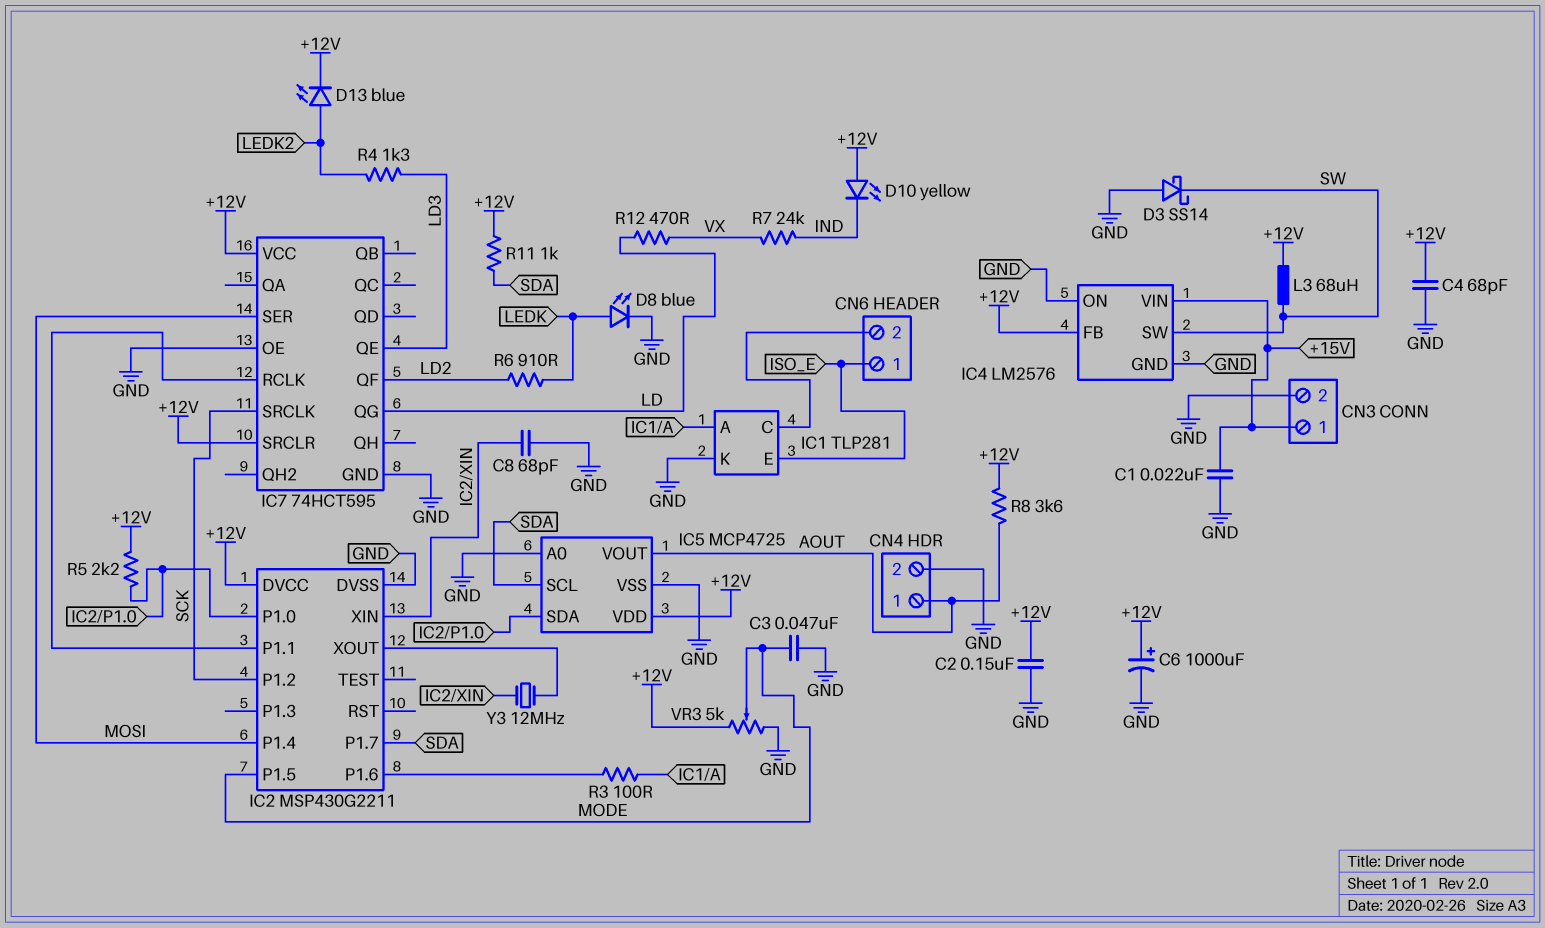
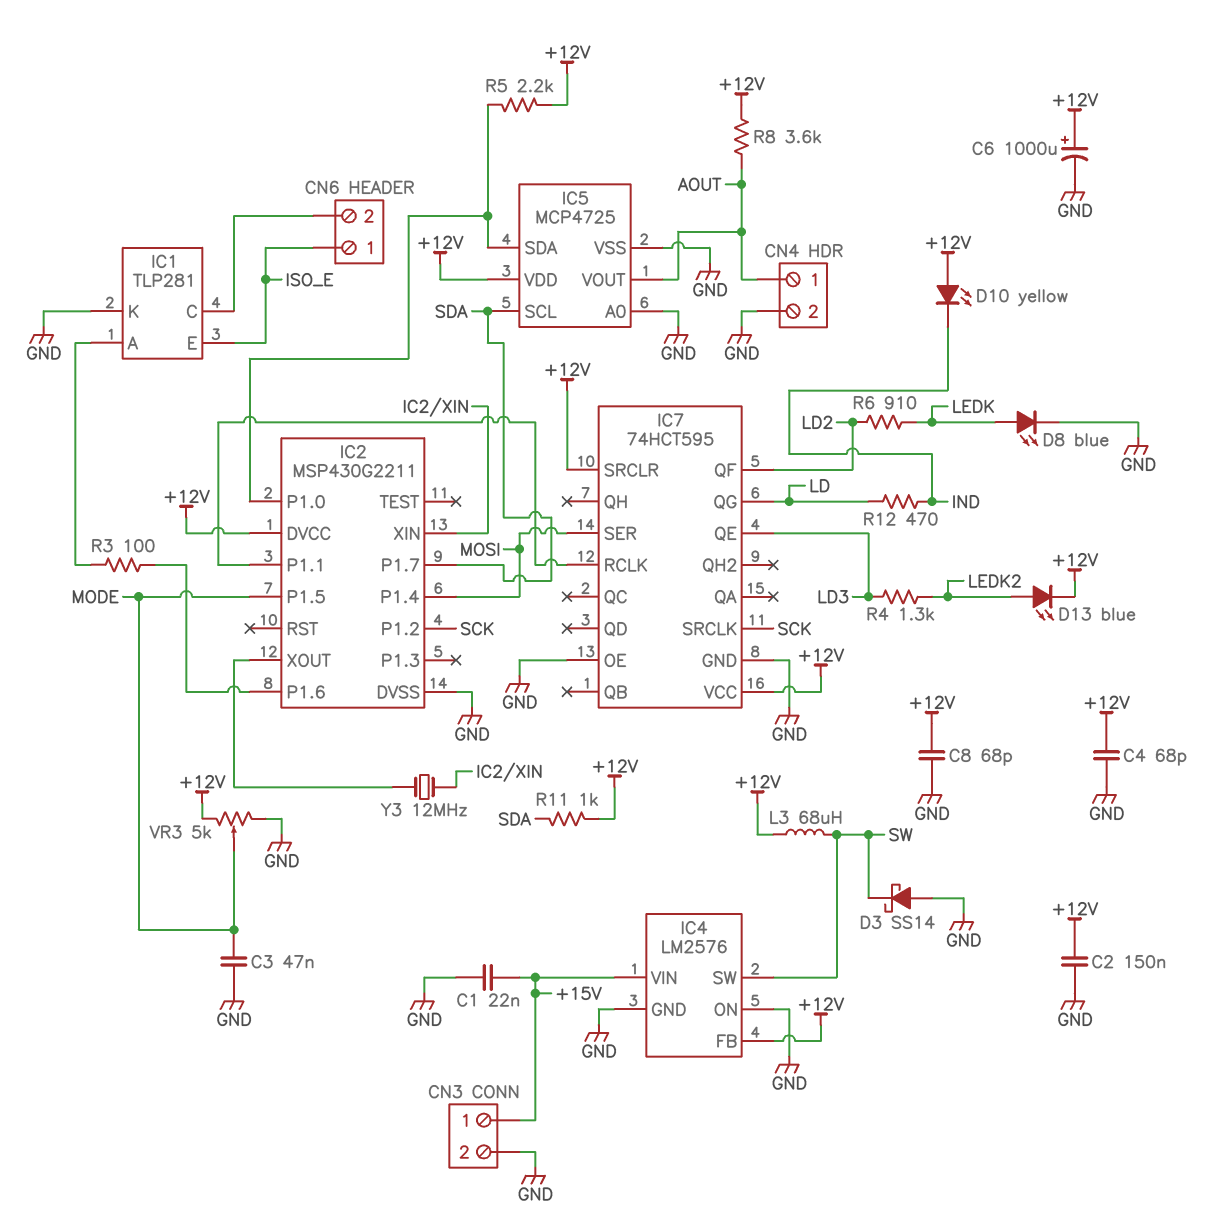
C8: 68pF (GND, IC2/XIN) -> 68pF (+12V, GND)
R7: 24k (IND, VX) -> none
R12: 470 (LD, VX) -> 470 (IND, LD)

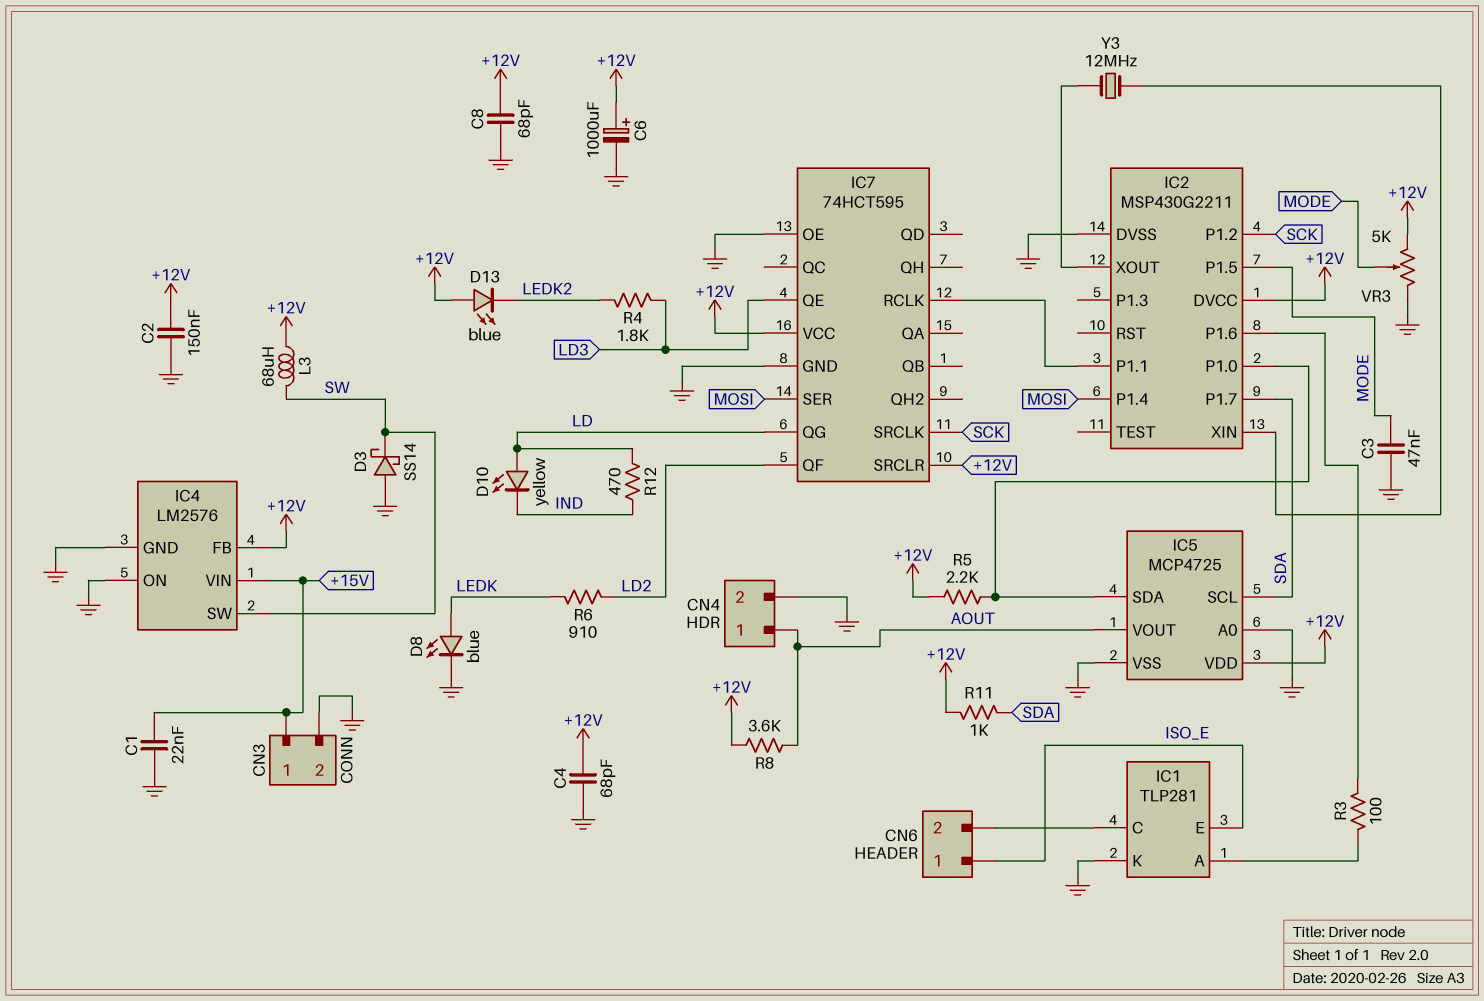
D10: LED yellow (A +12V, K IND) -> LED yellow (A LD, K IND)
D13: LED blue (A LEDK2, K +12V) -> LED blue (A +12V, K LEDK2)
R4: 1.3k (LD3, LEDK2) -> 1.8k (LD3, LEDK2)

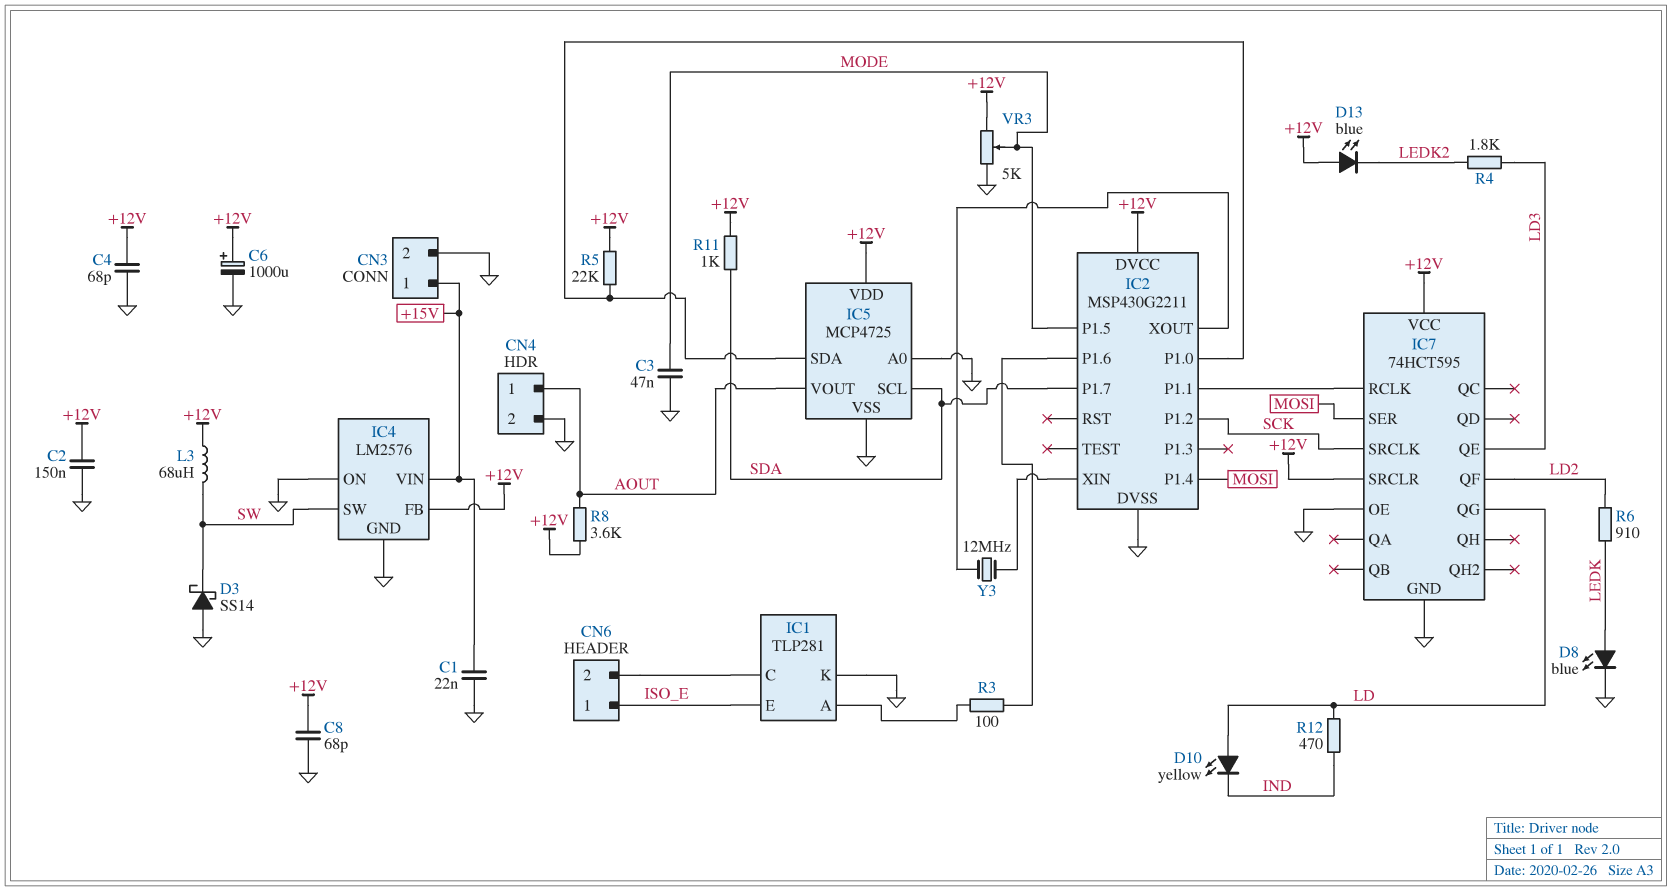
R5: 2.2k (+12V, IC2/P1.0) -> 22k (+12V, IC2/P1.0)

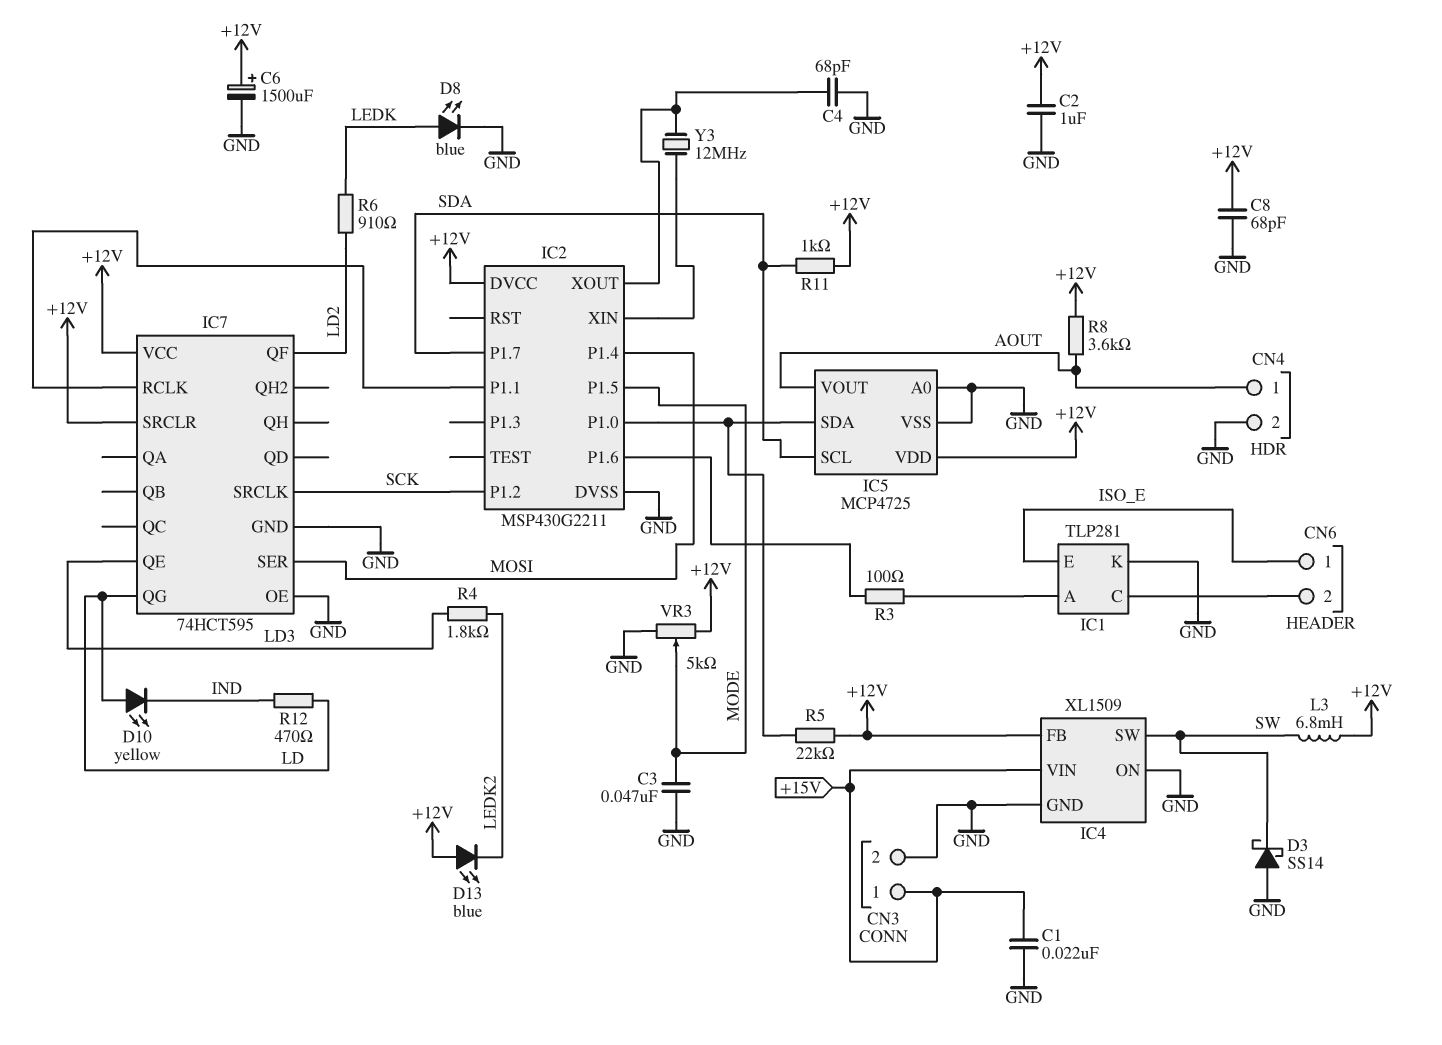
C2: 150nF (+12V, GND) -> 1uF (+12V, GND)
C4: 68pF (+12V, GND) -> 68pF (GND, IC2/XOUT)
C6: 1000uF (plus +12V, minus GND) -> 1500uF (plus +12V, minus GND)
IC4: LM2576 -> XL1509
L3: 68uH (+12V, SW) -> 6.8mH (+12V, SW)

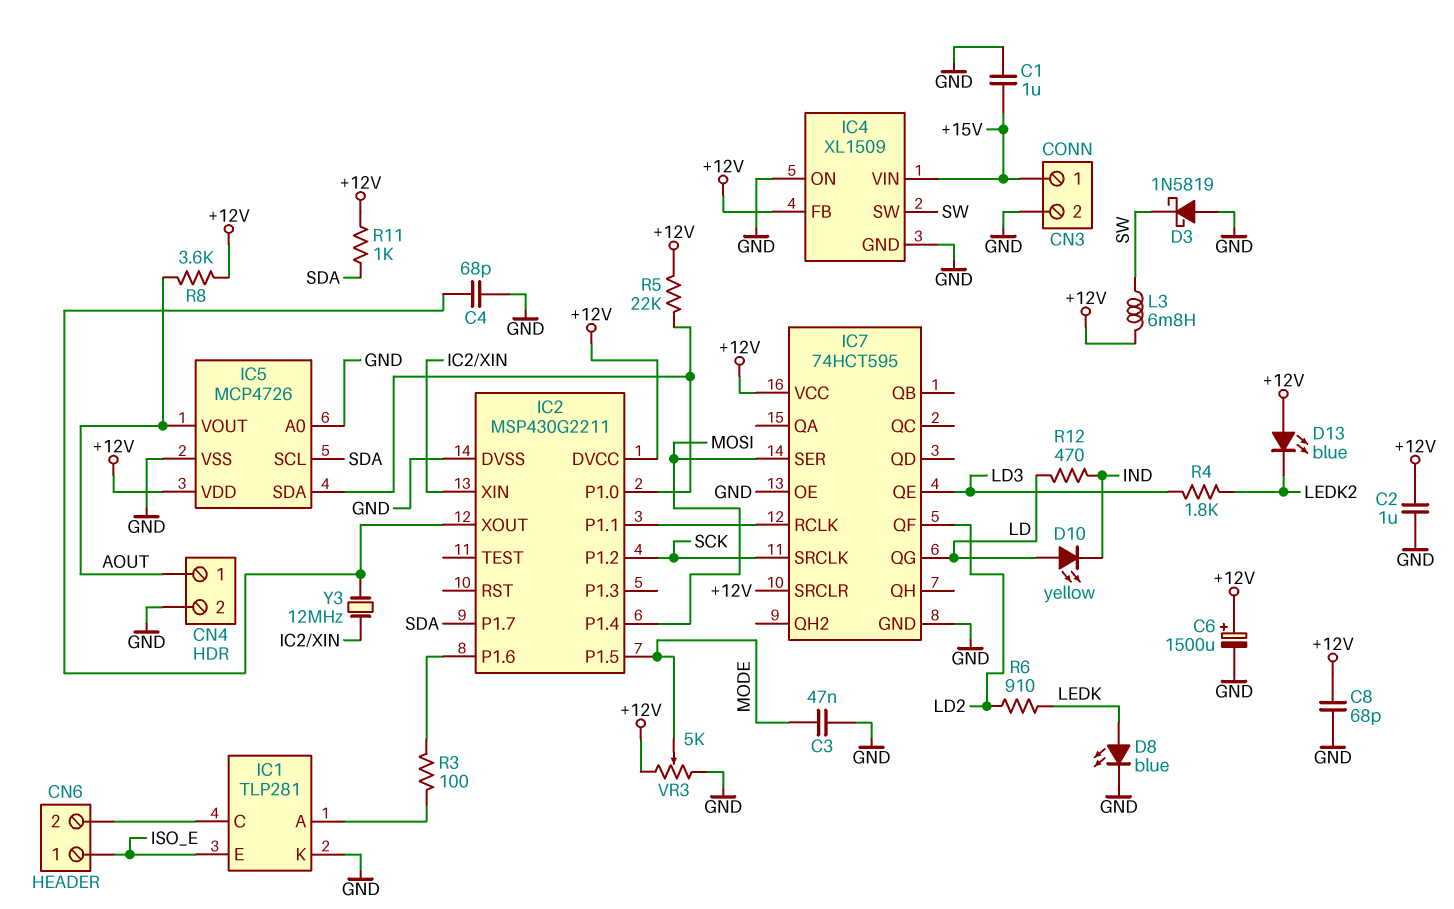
C1: 22nF (+15V, GND) -> 1uF (+15V, GND)
D3: schottky SS14 (A GND, K SW) -> schottky 1N5819 (A GND, K SW)
IC5: MCP4725 -> MCP4726

